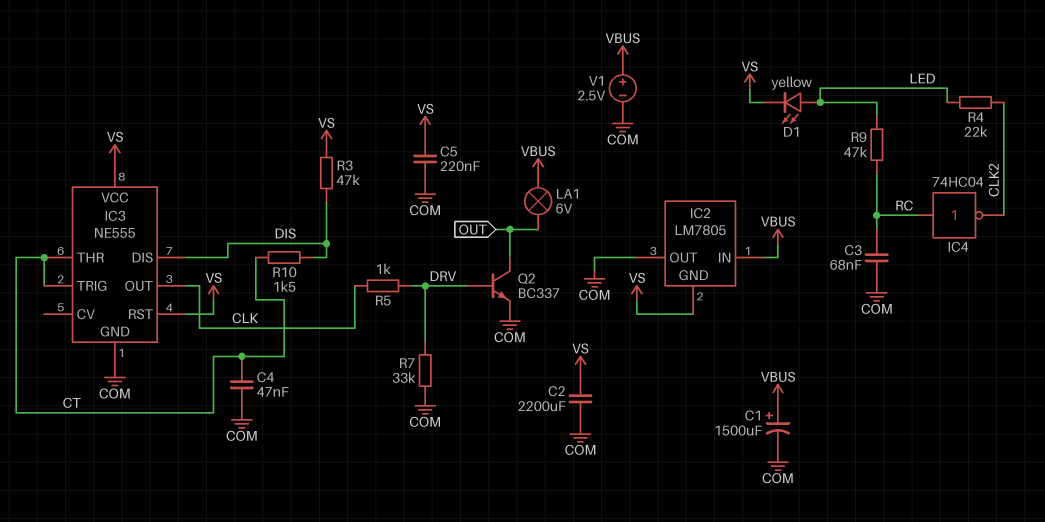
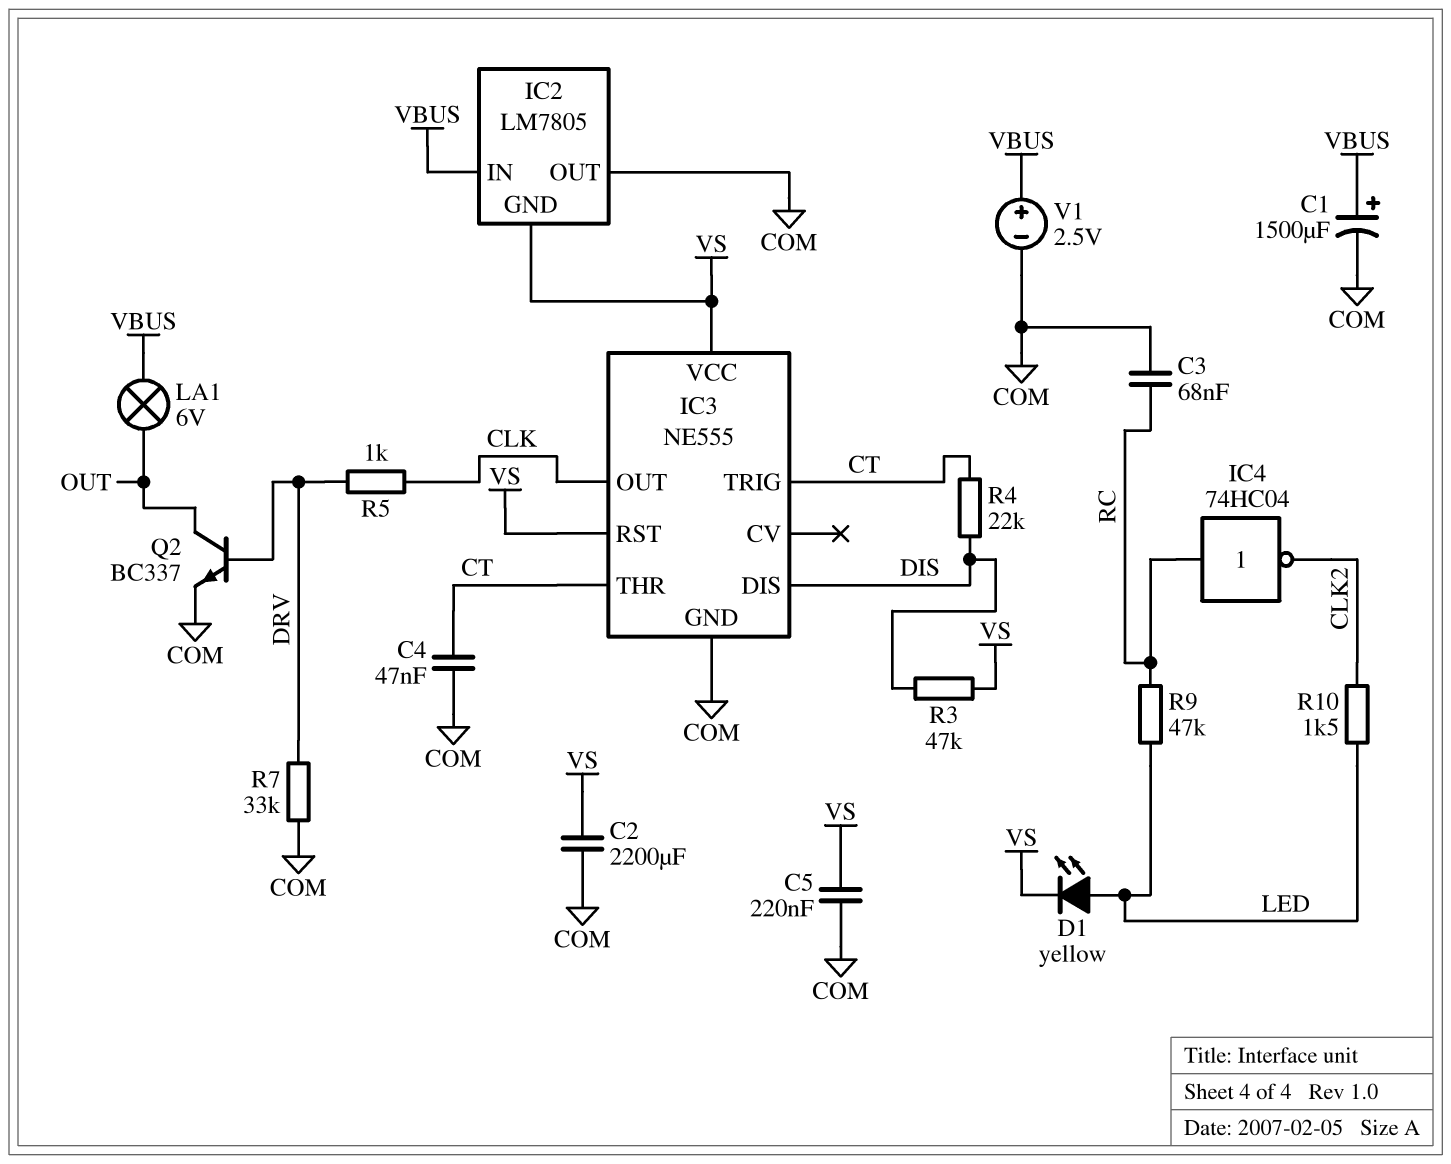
R4: 22k (CLK2, LED) -> 22k (CT, DIS)
R10: 1.5k (CT, DIS) -> 1.5k (CLK2, LED)

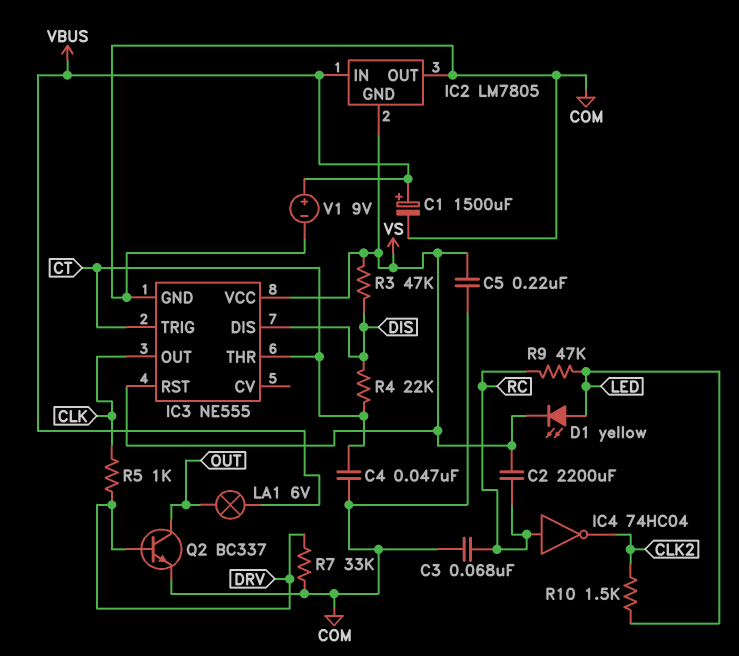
C2: 2200uF (COM, VS) -> 2200uF (RC, VS)
V1: 2.5V (plus VBUS, minus COM) -> 9V (plus VBUS, minus COM)

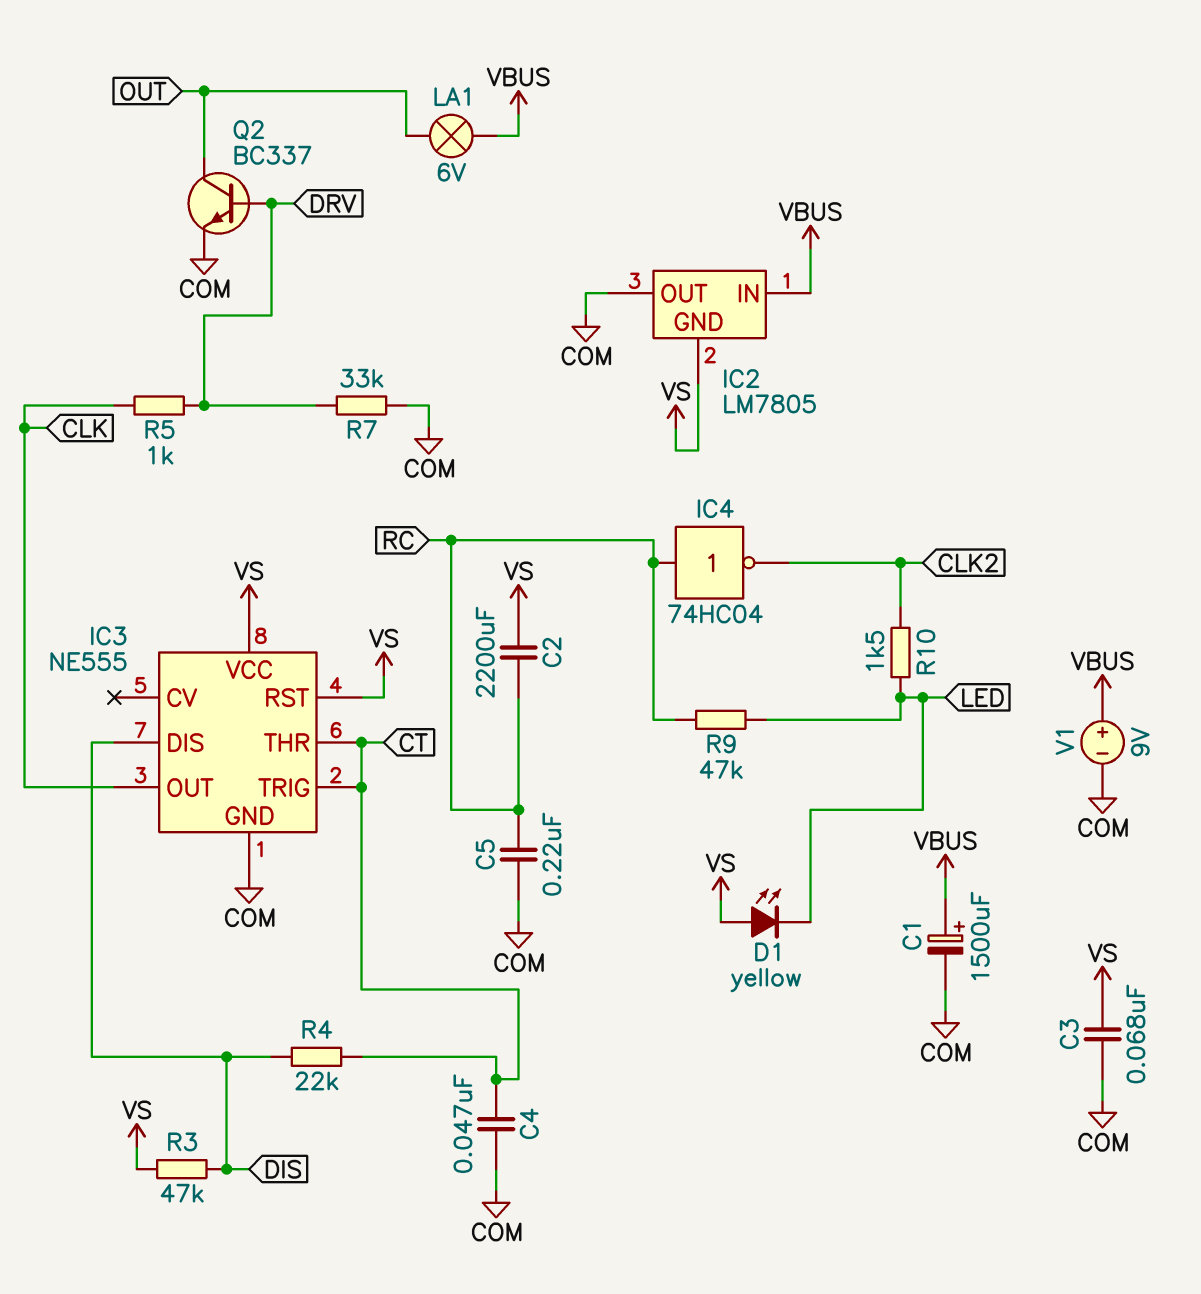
C3: 68nF (COM, RC) -> 68nF (COM, VS)
C5: 220nF (COM, VS) -> 220nF (COM, RC)
D1: LED yellow (A LED, K VS) -> LED yellow (A VS, K LED)

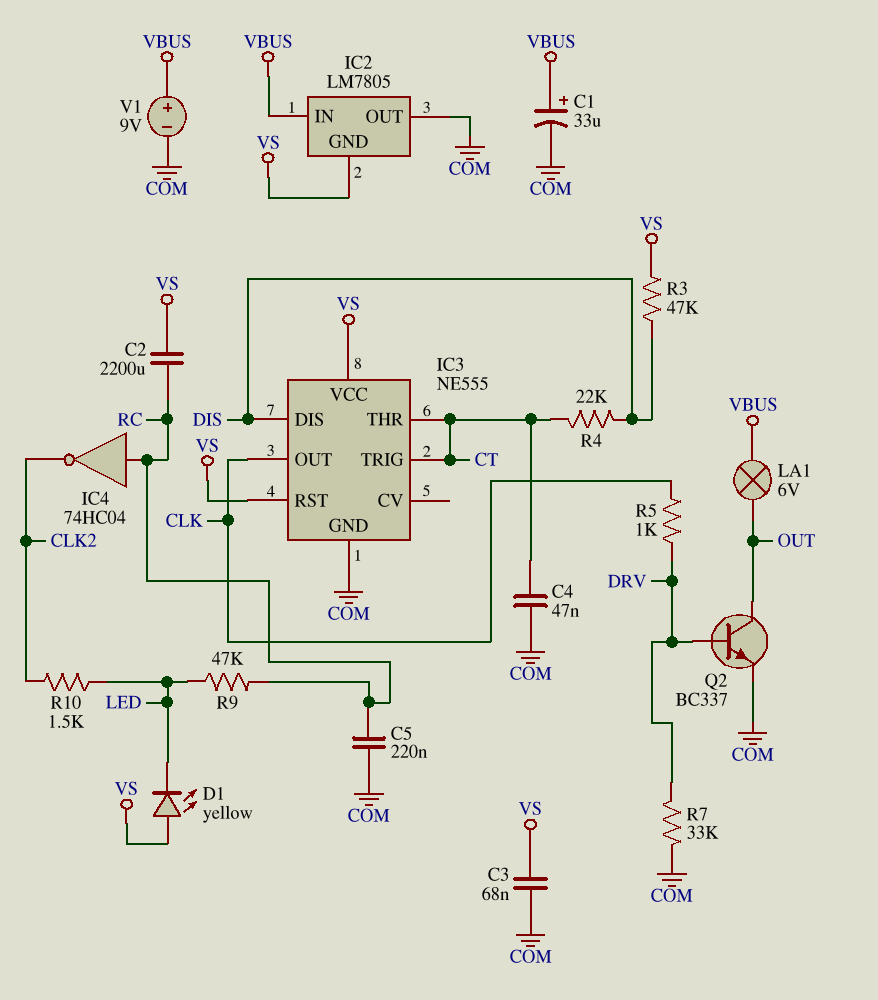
C1: 1500uF (plus VBUS, minus COM) -> 33uF (plus VBUS, minus COM)

